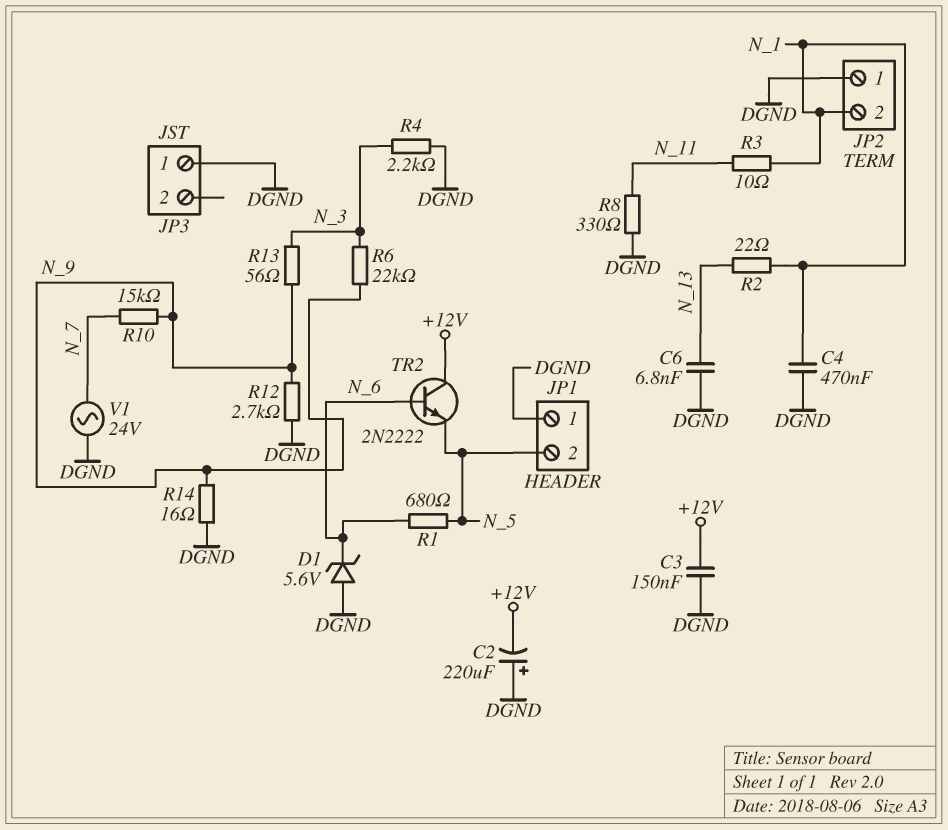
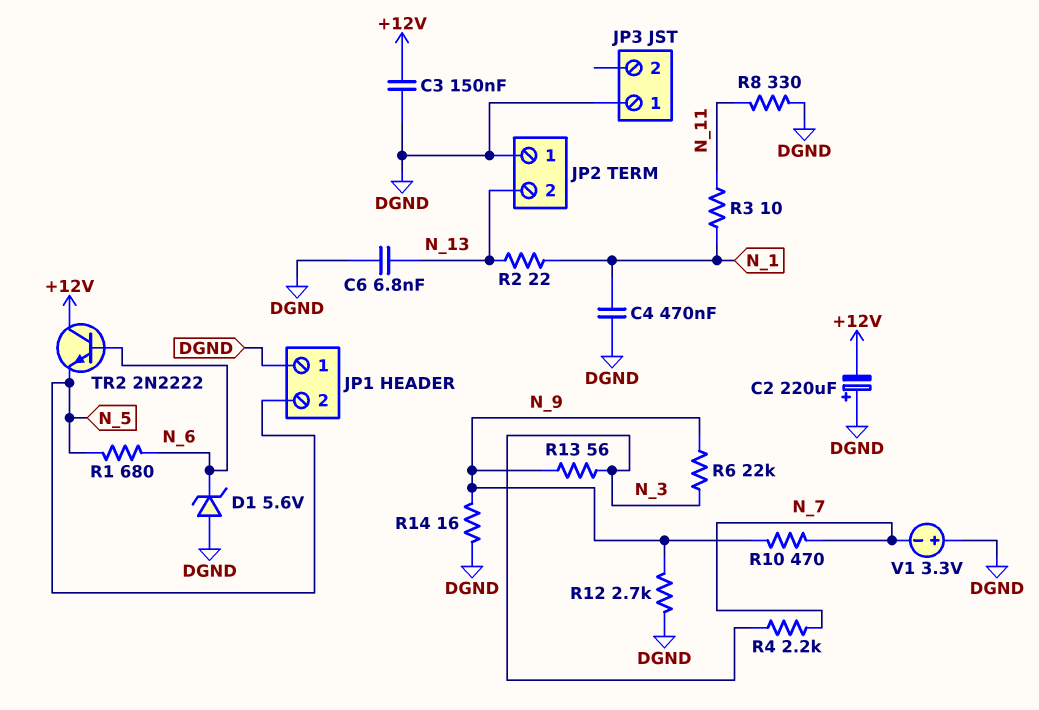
JP2 pin 2: N_1 -> N_13
R4: 2.2k (DGND, N_3) -> 2.2k (N_3, N_7)
R10: 15k (N_7, N_9) -> 470 (N_7, N_9)
V1: AC 24V (DGND, N_7) -> 3.3V (plus DGND, minus N_7)

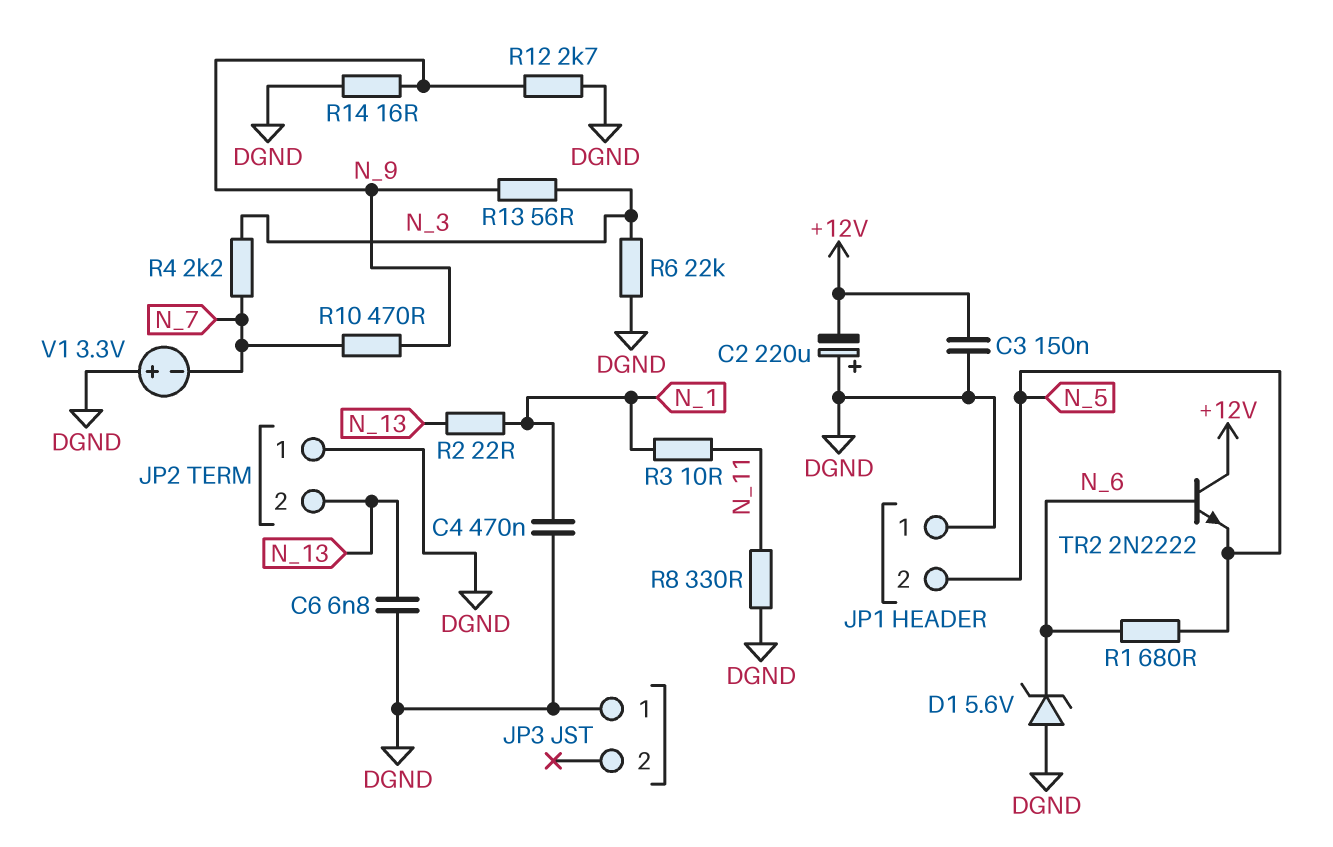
R6: 22k (N_3, N_9) -> 22k (DGND, N_3)

